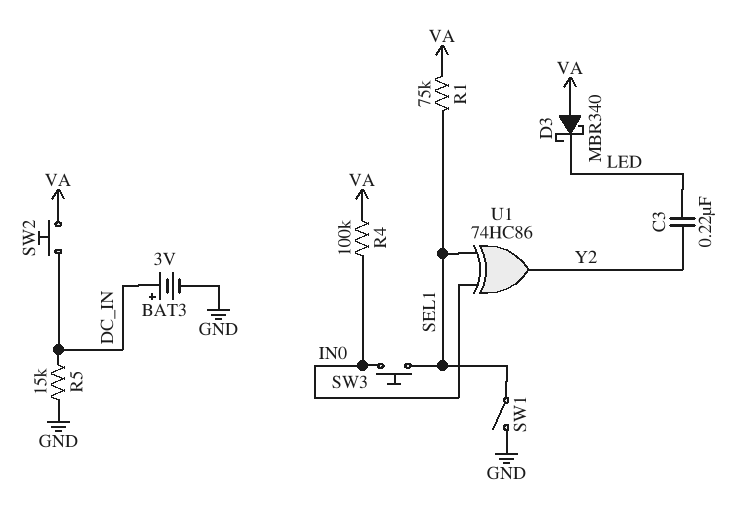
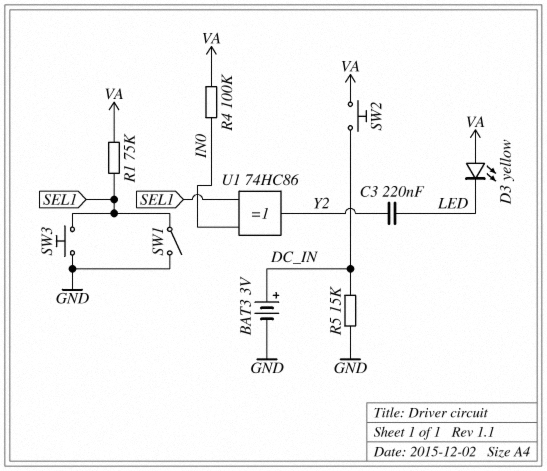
D3: schottky MBR340 (A VA, K LED) -> LED yellow (A VA, K LED)
SW3: button (IN0, SEL1) -> button (GND, SEL1)

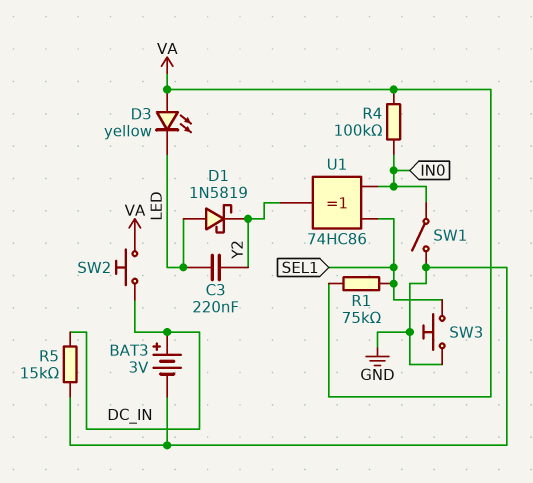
D1: none -> schottky 1N5819 (A LED, K Y2)
SW1: switch (GND, SEL1) -> switch (GND, IN0)

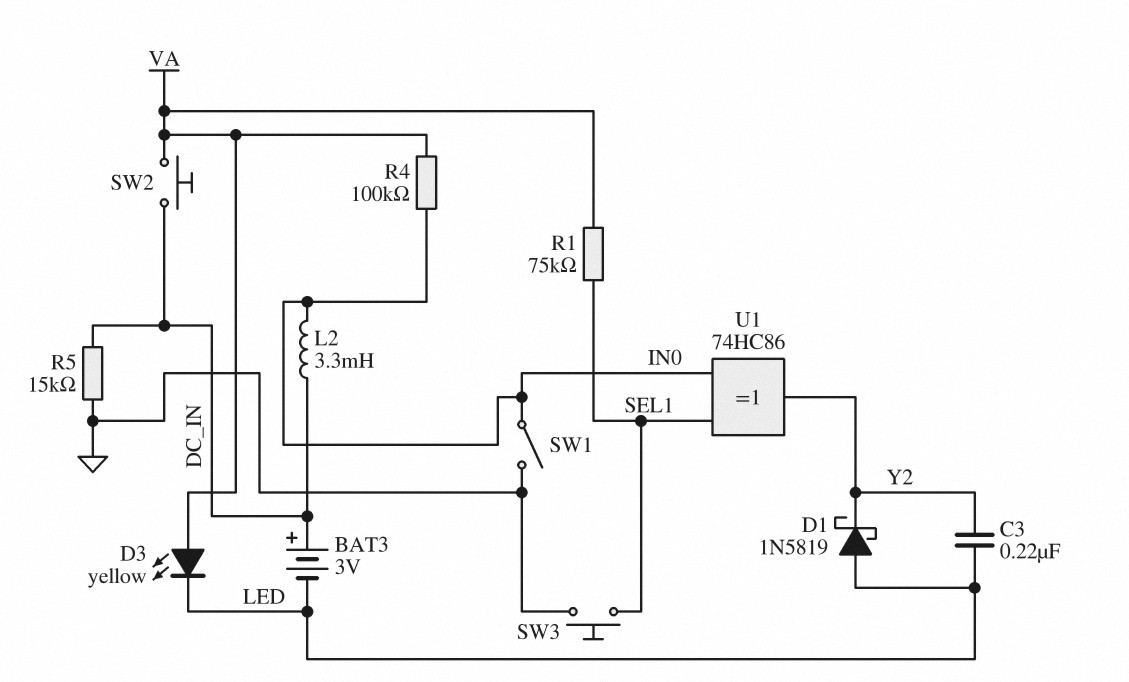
BAT3: 3V (plus DC_IN, minus GND) -> 3V (plus DC_IN, minus LED)
L2: none -> 3.3mH (DC_IN, IN0)

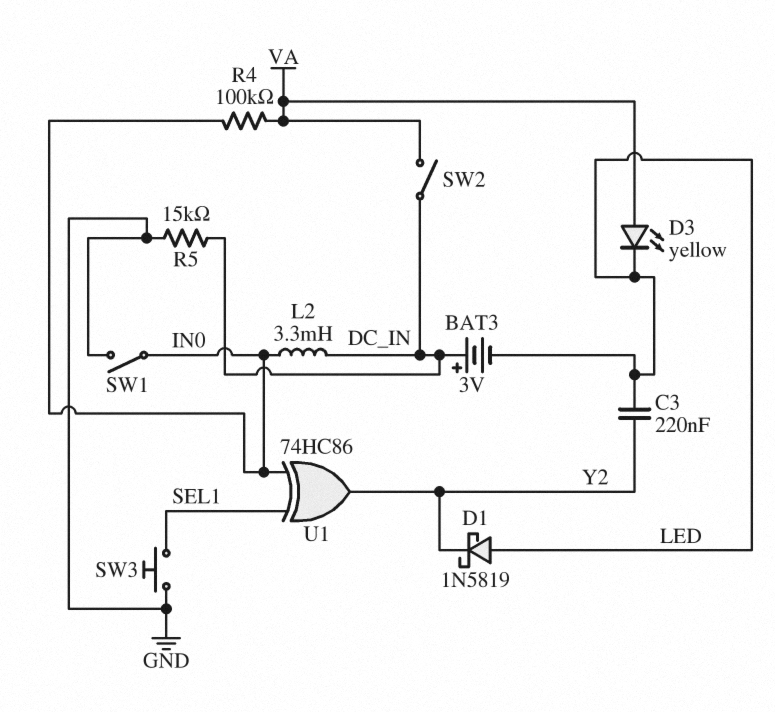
R1: 75k (SEL1, VA) -> none
SW2: button (DC_IN, VA) -> switch (DC_IN, VA)

